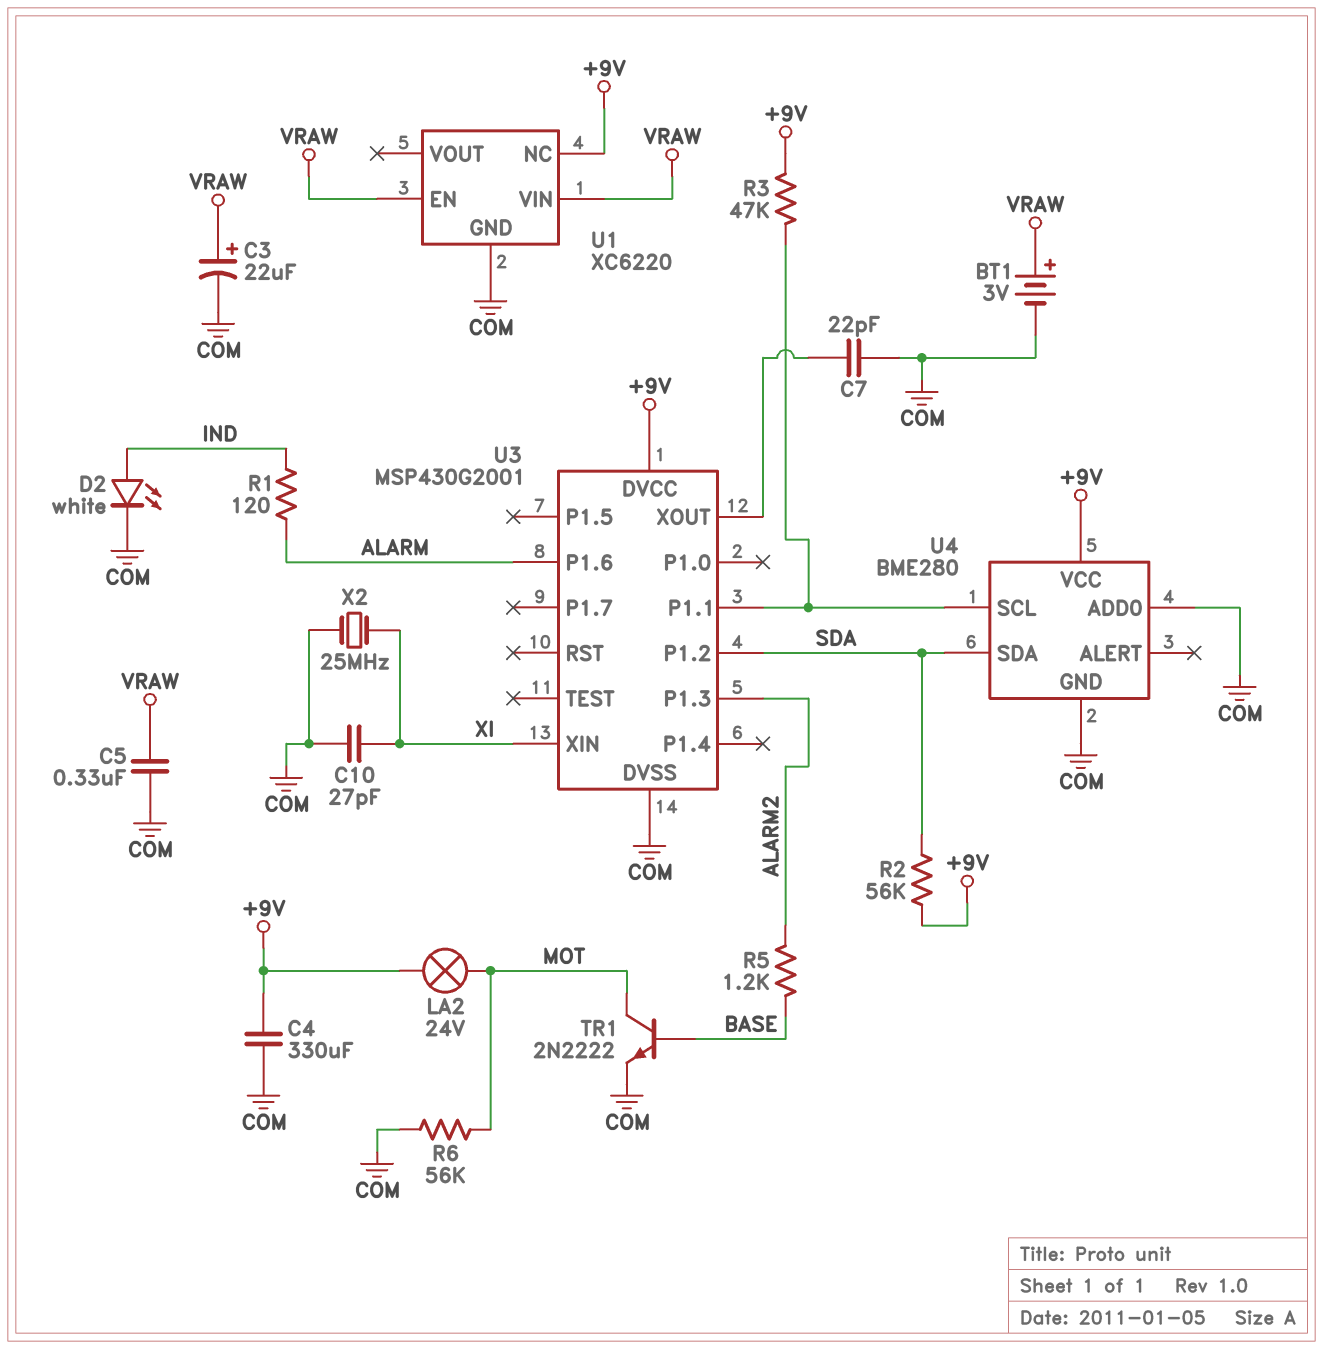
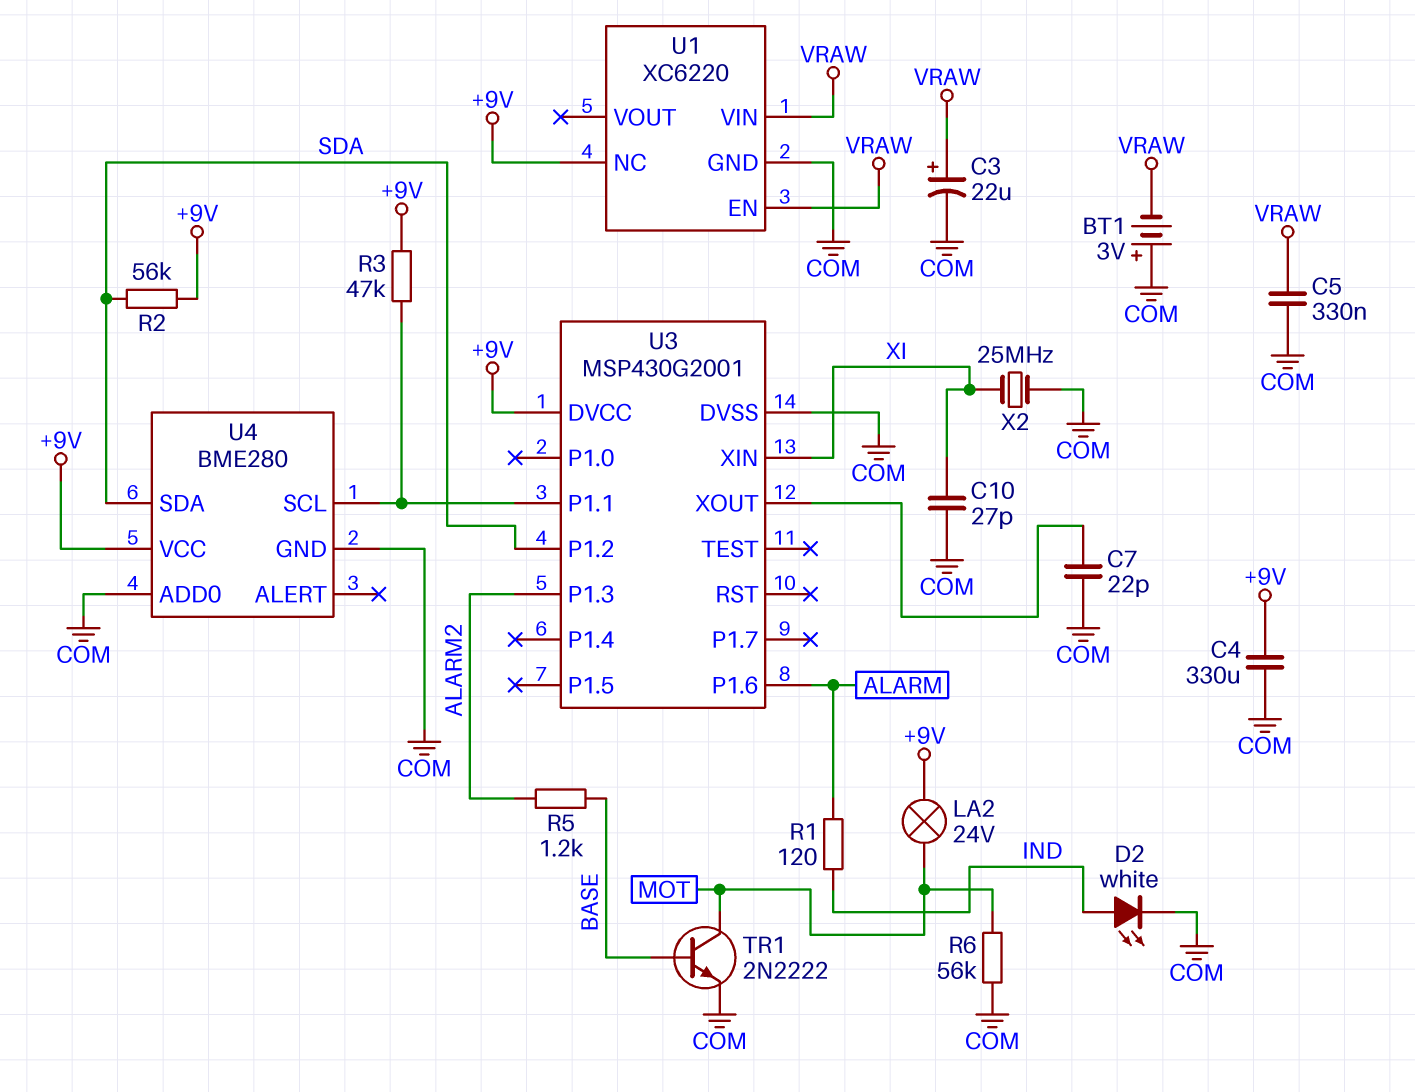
BT1: 3V (plus VRAW, minus COM) -> 3V (plus COM, minus VRAW)

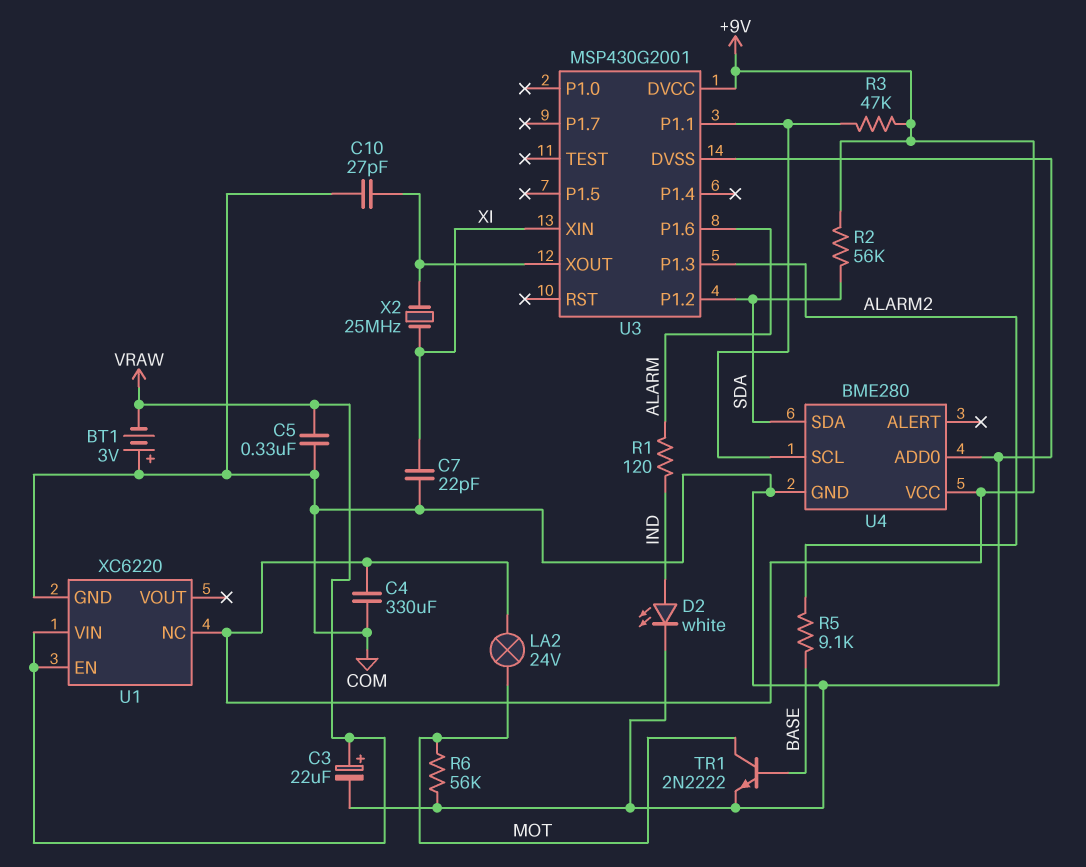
C7: 22pF (COM, U3/XOUT) -> 22pF (COM, XI)
C10: 27pF (COM, XI) -> 27pF (COM, U3/XOUT)
R5: 1.2k (ALARM2, BASE) -> 9.1k (ALARM2, BASE)
X2: 25MHz (COM, XI) -> 25MHz (U3/XOUT, XI)

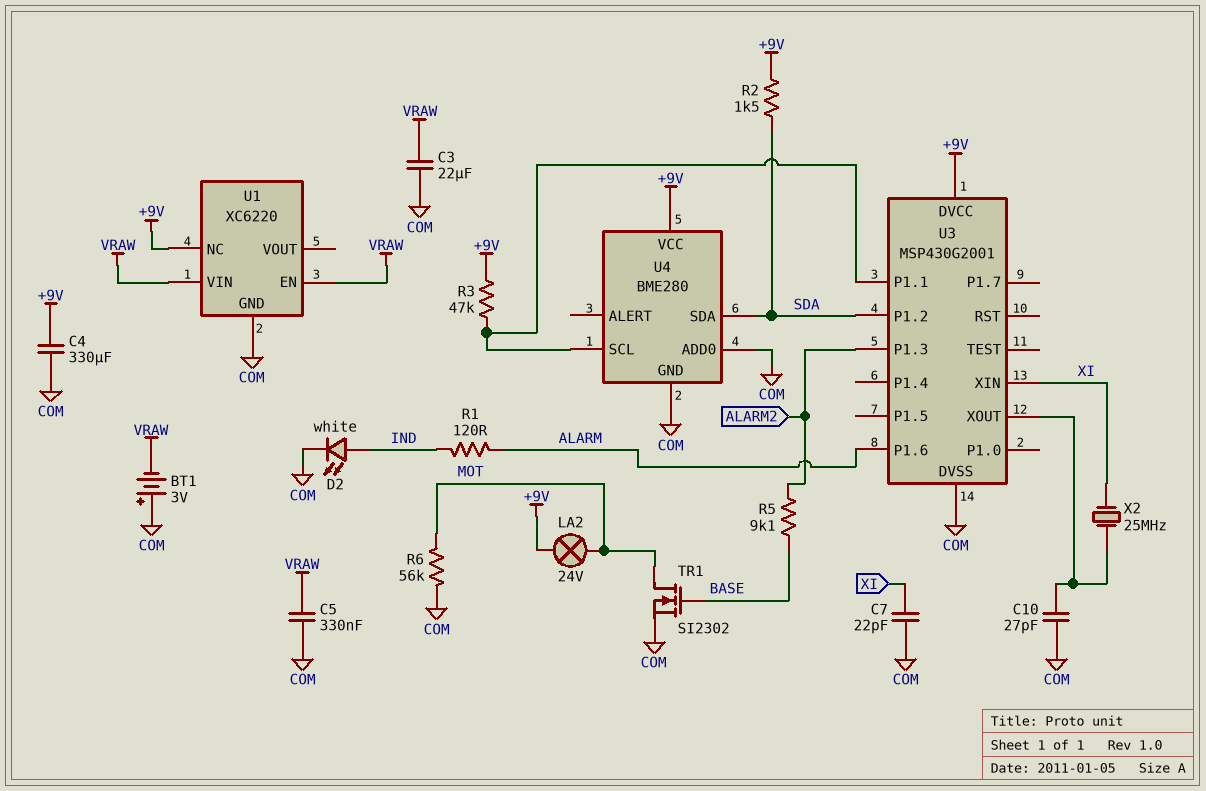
C3: 22uF (plus VRAW, minus COM) -> 22uF (COM, VRAW)
R2: 56k (+9V, SDA) -> 1.5k (+9V, SDA)
TR1: NPN 2N2222 (B BASE, C MOT, E COM) -> NMOS SI2302 (G BASE, D MOT, S COM)

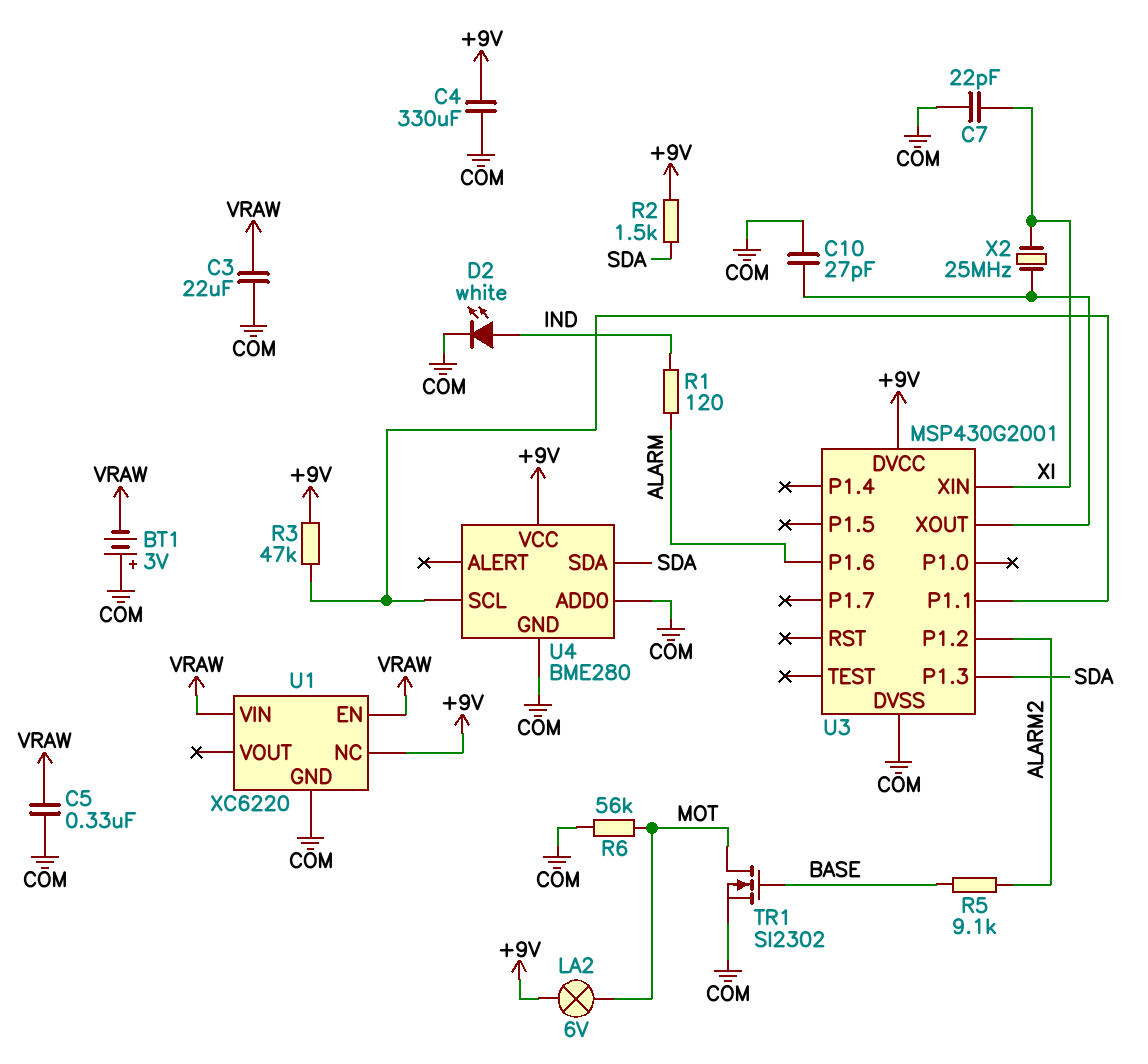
LA2: lamp 24V (+9V, MOT) -> lamp 6V (+9V, MOT)
U3 pin P1.2: SDA -> ALARM2
U3 pin P1.3: ALARM2 -> SDA

